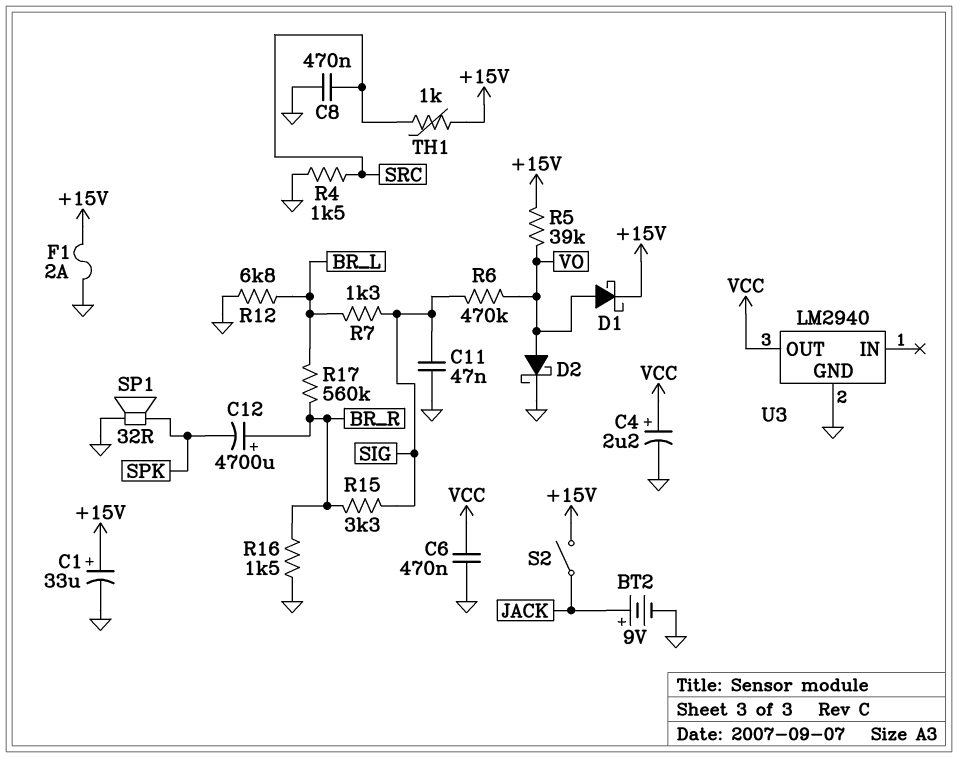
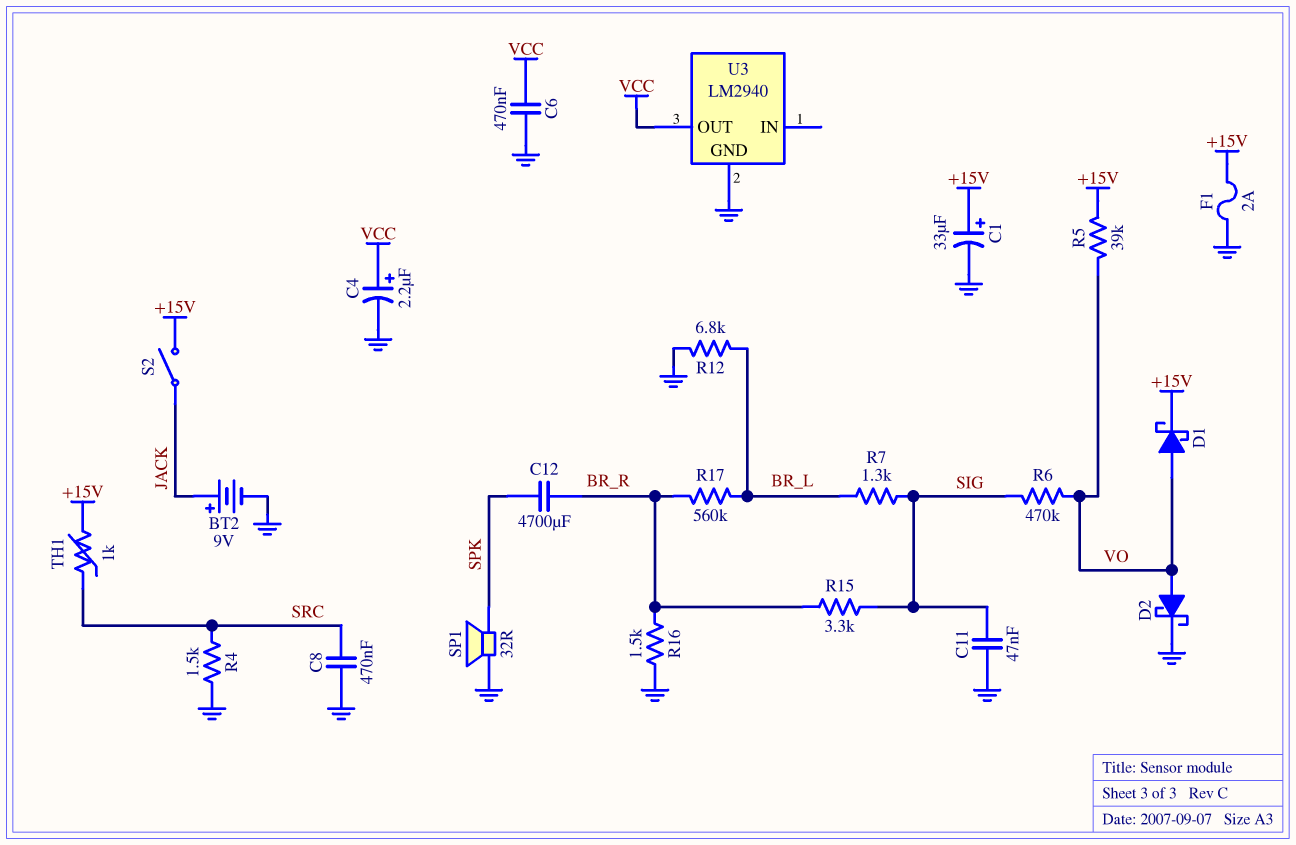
C12: 4700uF (plus BR_R, minus SPK) -> 4700uF (BR_R, SPK)

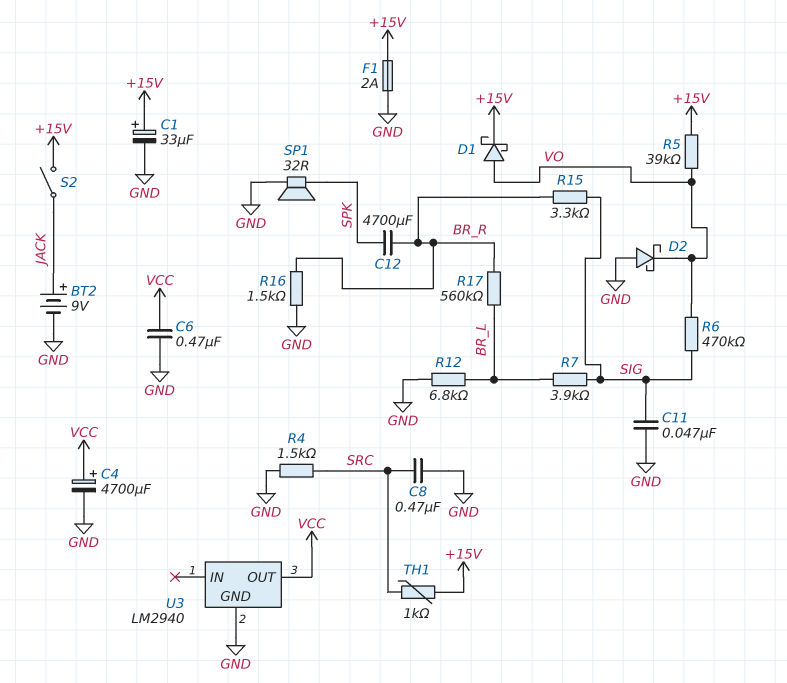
C4: 2.2uF (plus VCC, minus GND) -> 4700uF (plus VCC, minus GND)
D2: schottky (A VO, K GND) -> schottky (A GND, K VO)
R7: 1.3k (BR_L, SIG) -> 3.9k (BR_L, SIG)

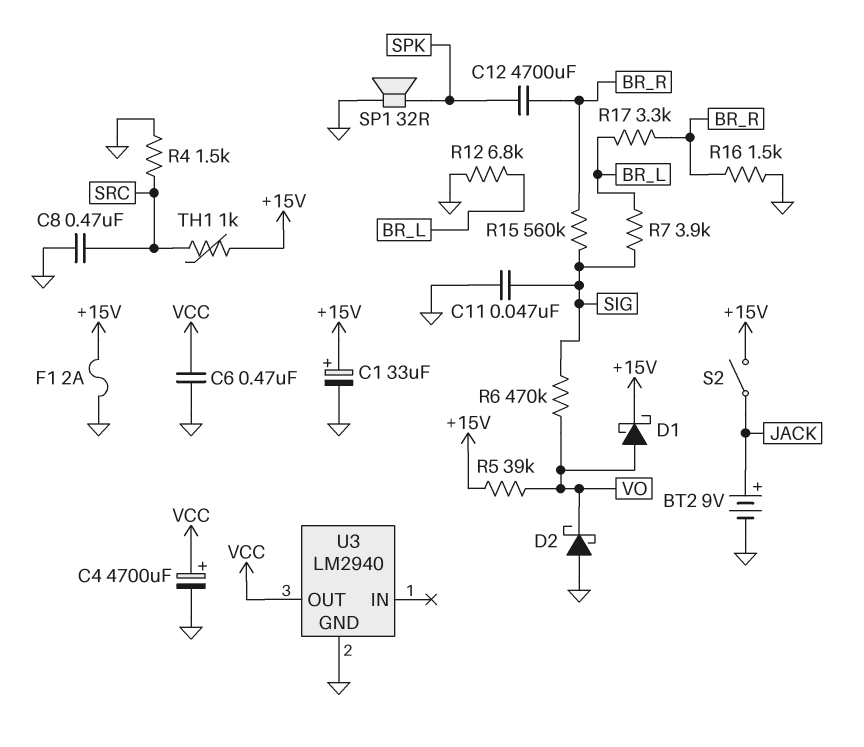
R15: 3.3k (BR_R, SIG) -> 560k (BR_R, SIG)
R17: 560k (BR_L, BR_R) -> 3.3k (BR_L, BR_R)

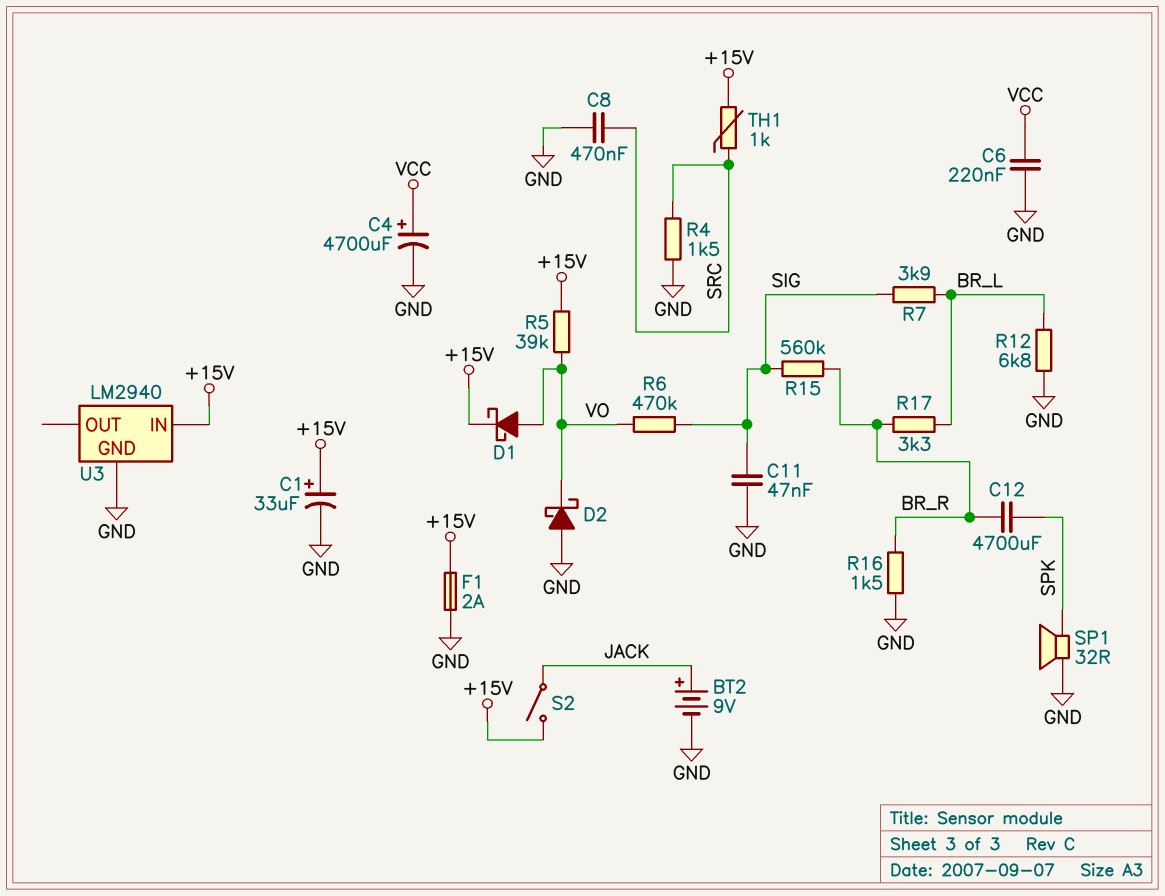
C6: 470nF (GND, VCC) -> 220nF (GND, VCC)
U3 pin IN: none -> +15V
U3 pin OUT: VCC -> none

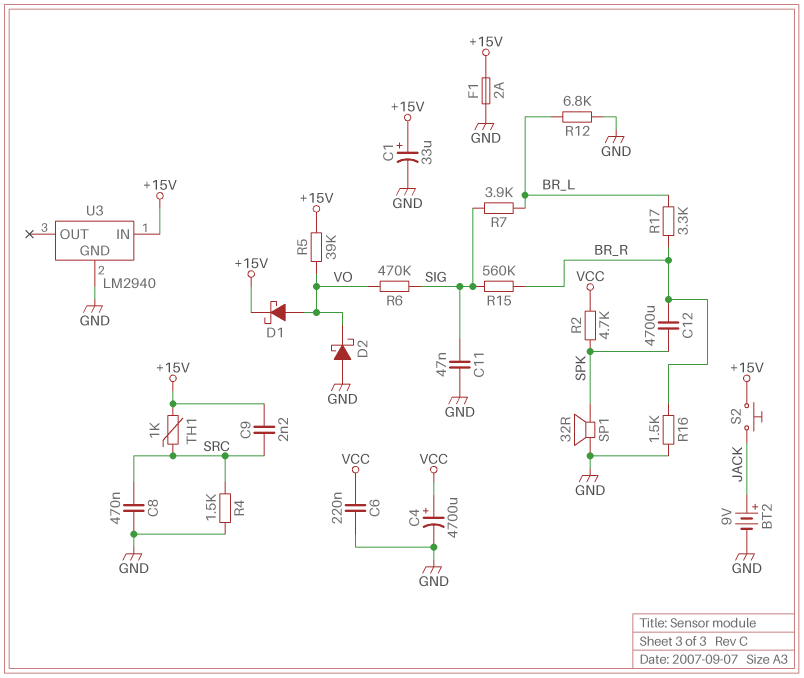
C9: none -> 2.2nF (+15V, SRC)
R2: none -> 4.7k (SPK, VCC)
S2: switch (+15V, JACK) -> button (+15V, JACK)

